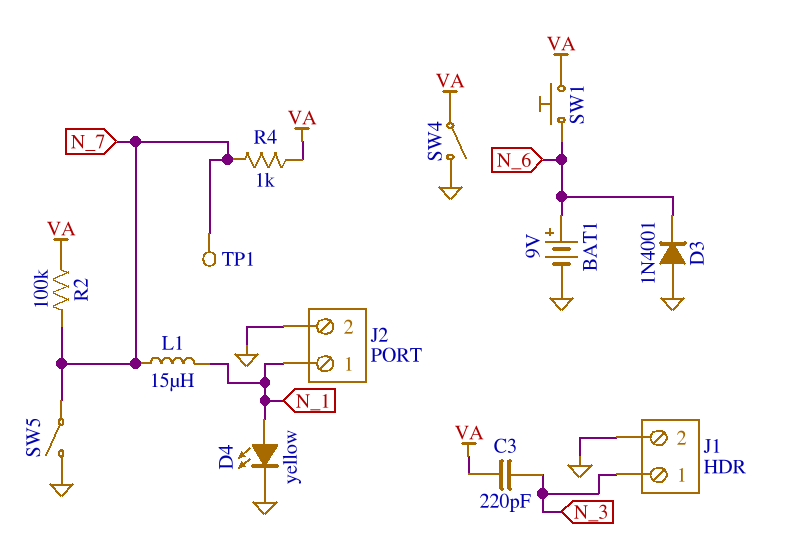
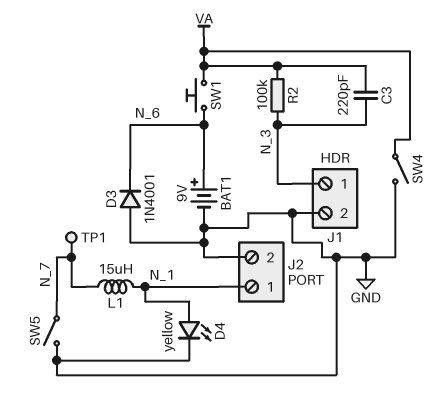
R2: 100k (N_7, VA) -> 100k (N_3, VA)
R4: 1k (N_7, VA) -> none

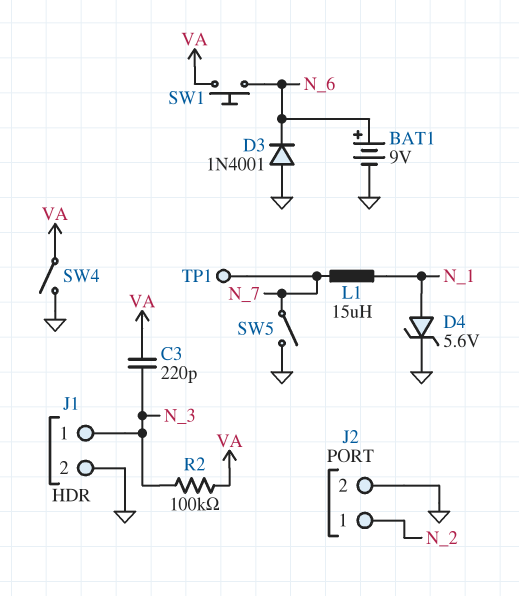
D4: LED yellow (A N_1, K GND) -> zener 5.6V (A N_1, K GND)
J2 pin 1: N_1 -> N_2

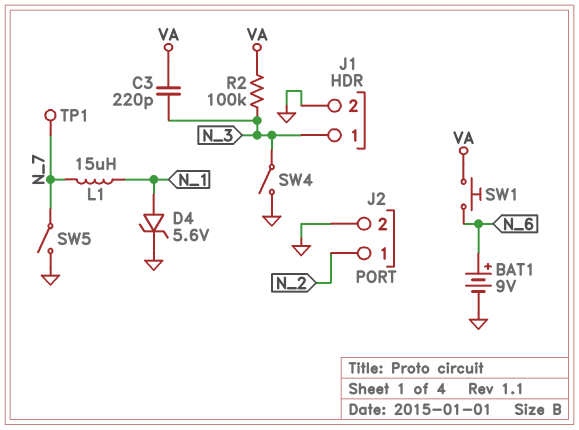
D3: diode 1N4001 (A GND, K N_6) -> none
SW4: switch (GND, VA) -> switch (GND, N_3)

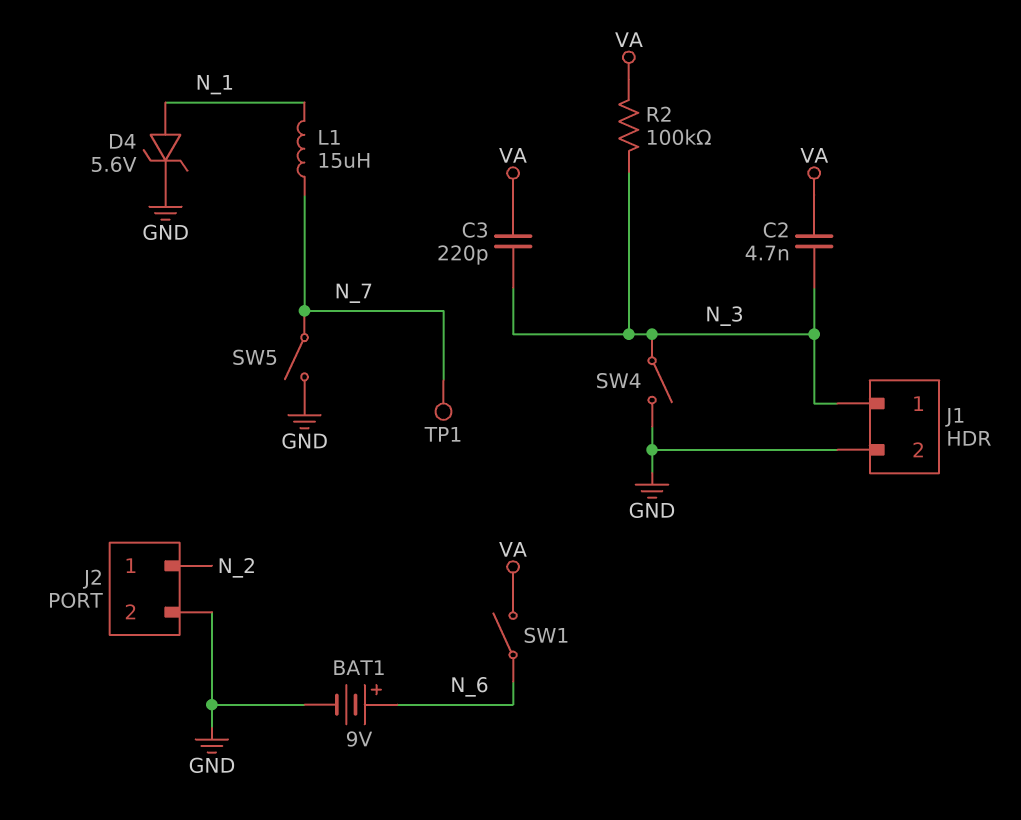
C2: none -> 4.7nF (N_3, VA)
SW1: button (N_6, VA) -> switch (N_6, VA)

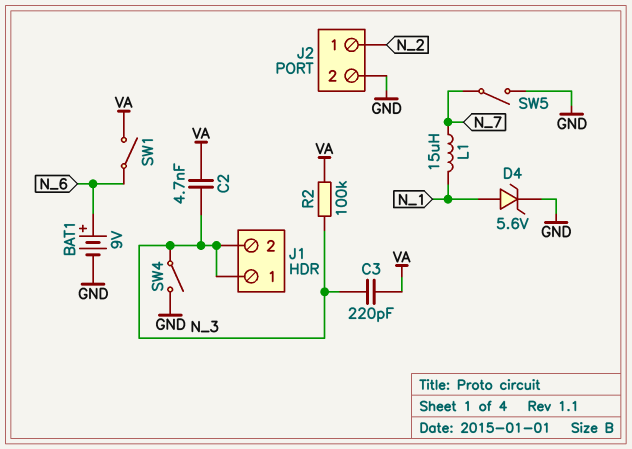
J1 pin 2: GND -> N_3
TP1: test point (N_7) -> none

